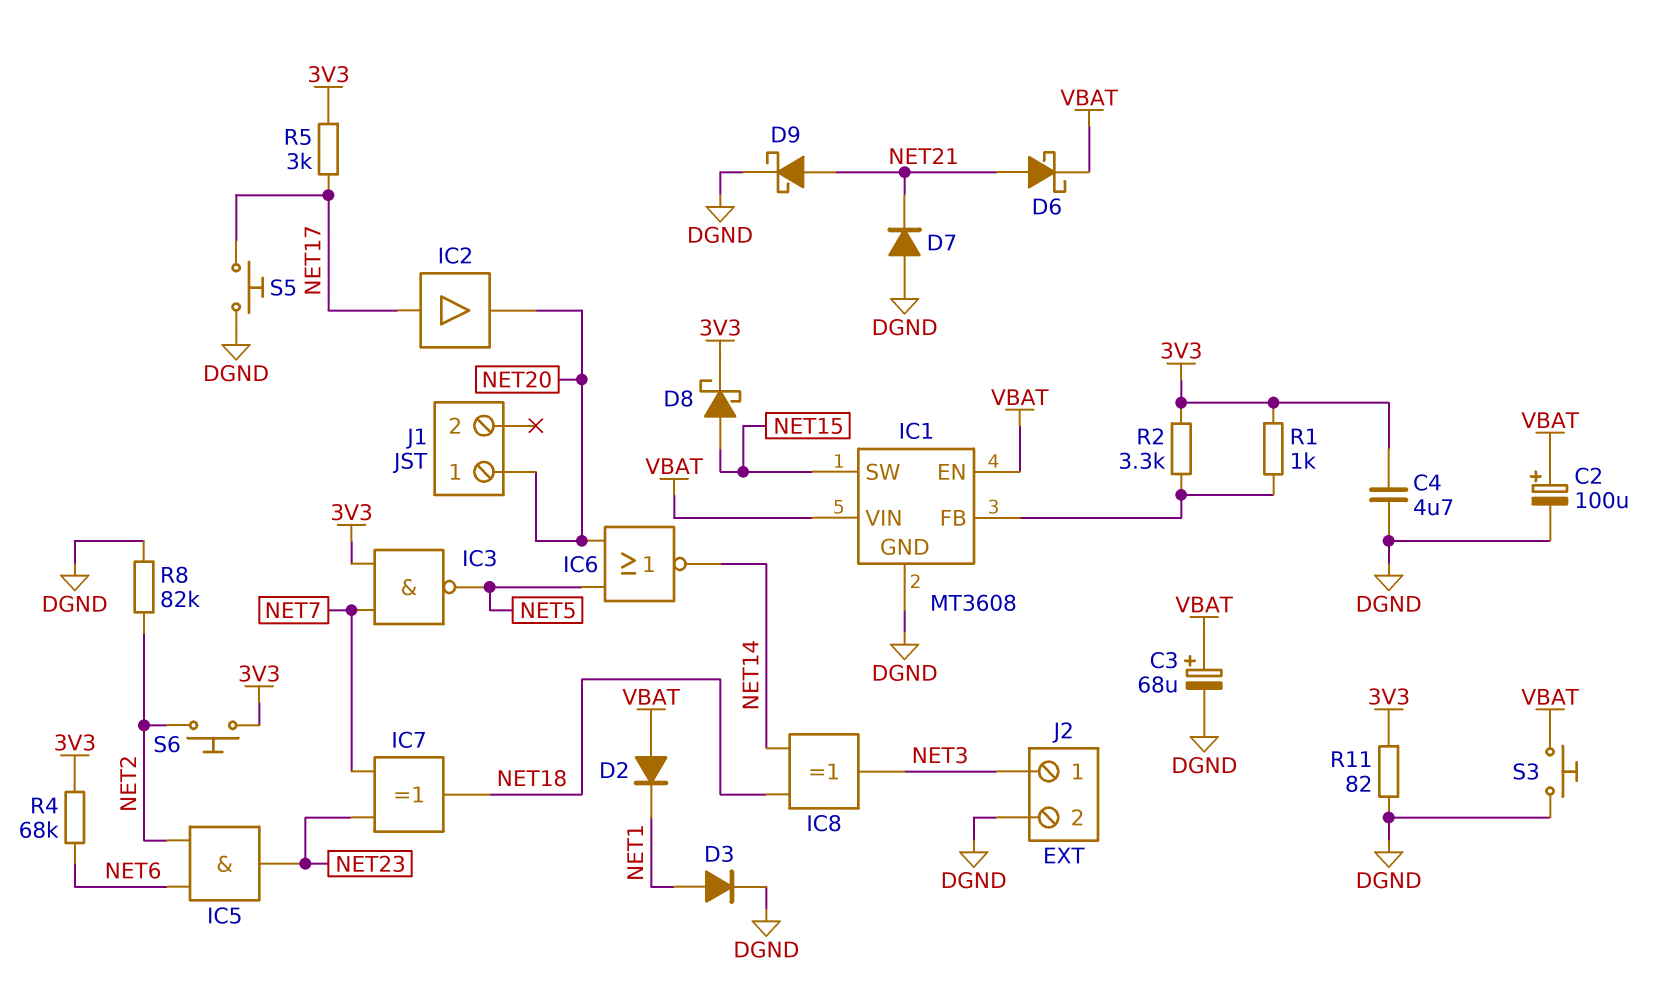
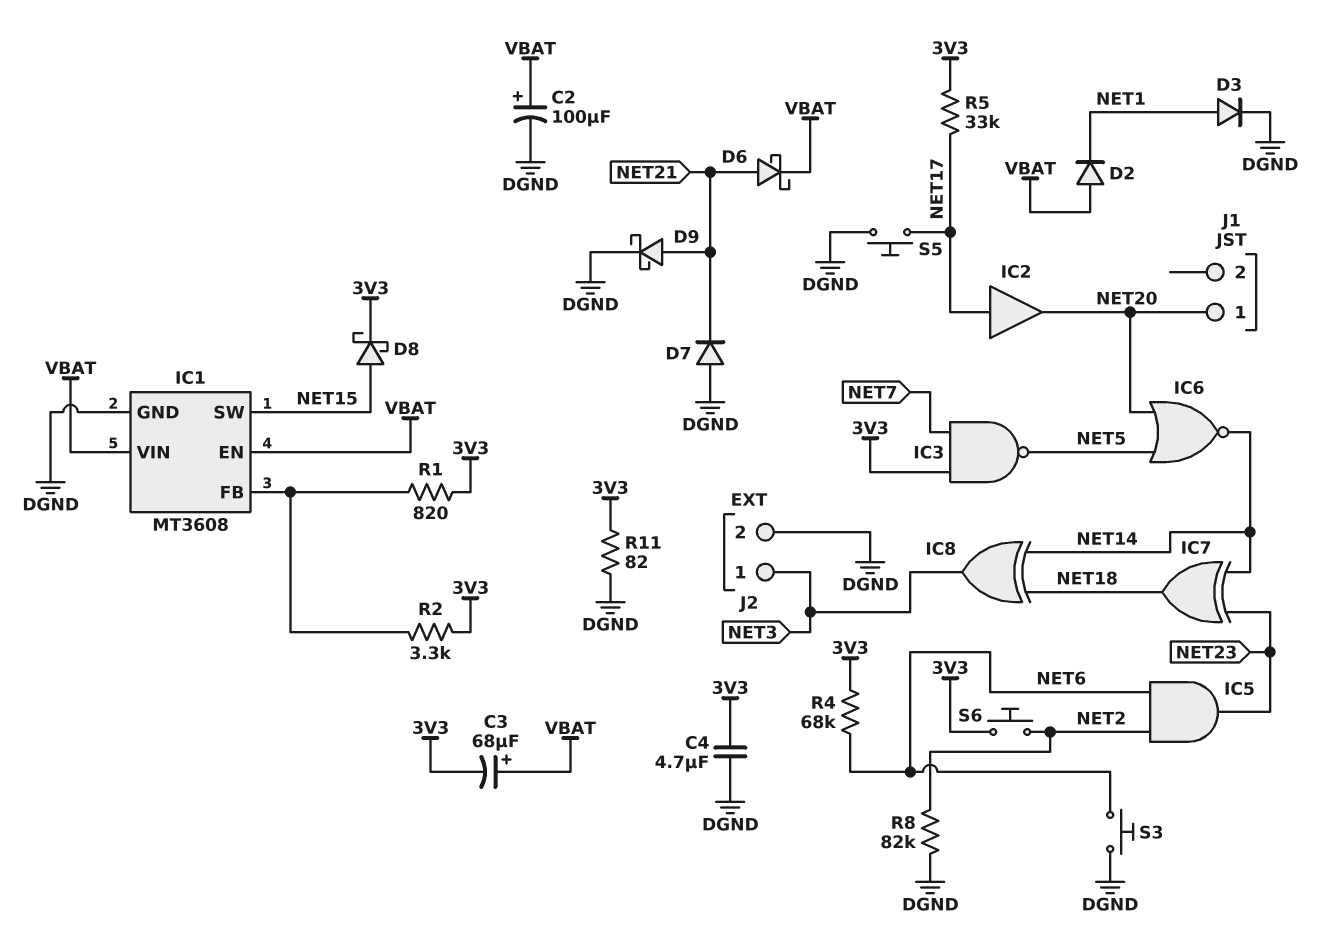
C3: 68uF (plus VBAT, minus DGND) -> 68uF (plus VBAT, minus 3V3)
IC7: XOR (in NET7, in NET23, out NET18) -> XOR (in NET14, in NET23, out NET18)
R1: 1k (3V3, IC1/FB) -> 820 (3V3, IC1/FB)
R5: 3k (3V3, NET17) -> 33k (3V3, NET17)
S3: button (DGND, VBAT) -> button (DGND, NET6)

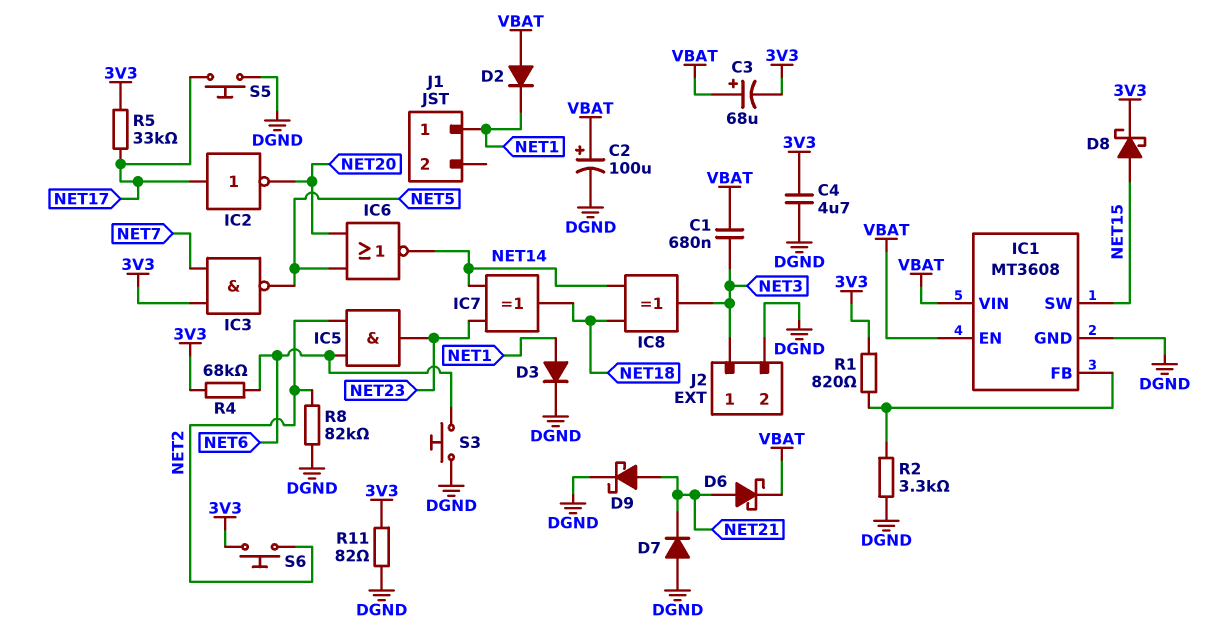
C1: none -> 680nF (NET3, VBAT)
IC2: buffer (in NET17, out NET20) -> NOT (in NET17, out NET20)
J1 pin 1: NET20 -> NET1
R2: 3.3k (3V3, IC1/FB) -> 3.3k (DGND, IC1/FB)

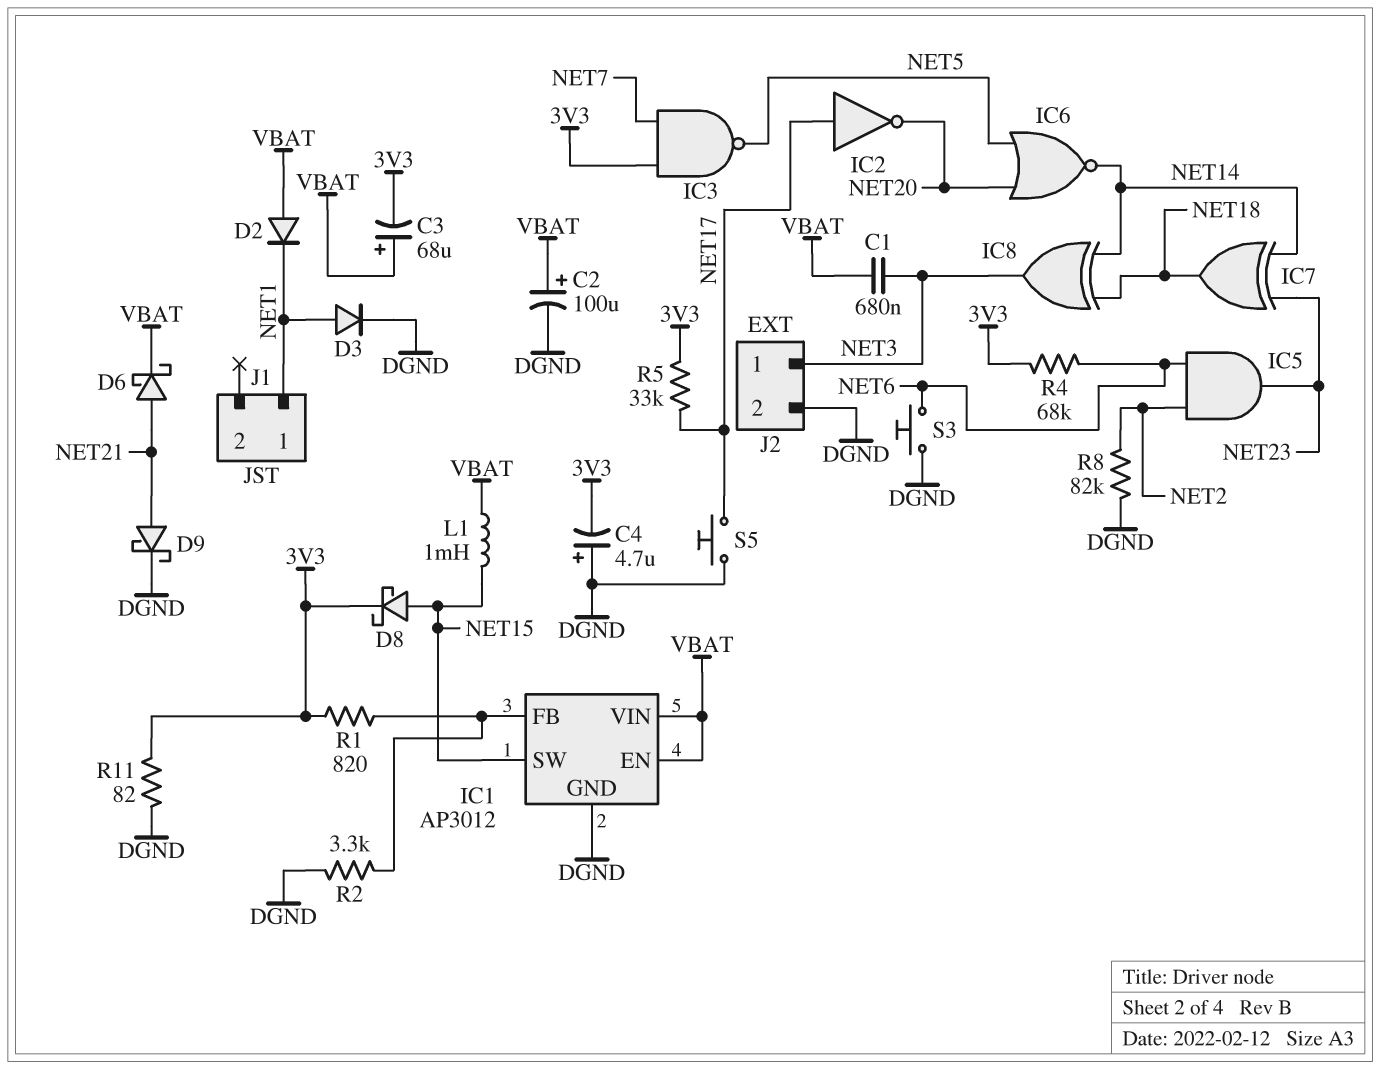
C4: 4.7uF (3V3, DGND) -> 4.7uF (plus DGND, minus 3V3)
D7: diode (A DGND, K NET21) -> none
IC1: MT3608 -> AP3012
L1: none -> 1mH (NET15, VBAT)
S6: button (3V3, NET2) -> none

